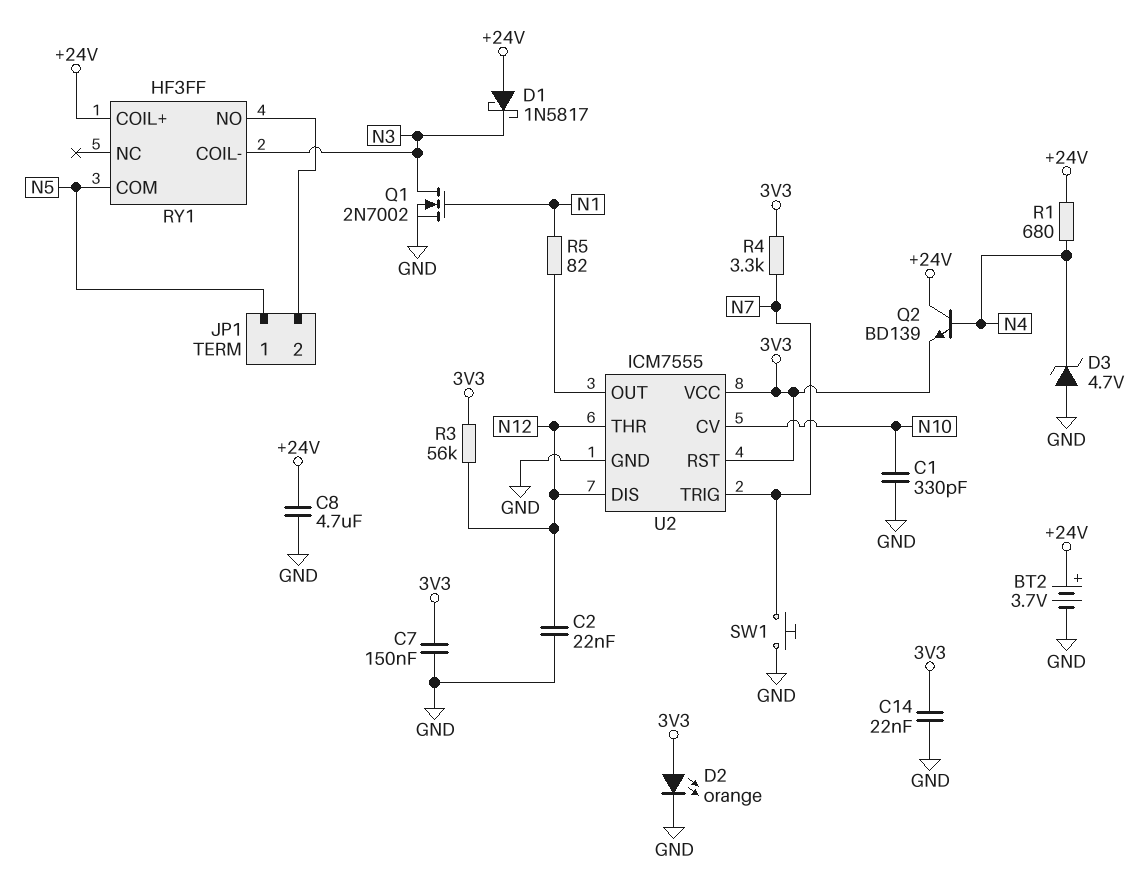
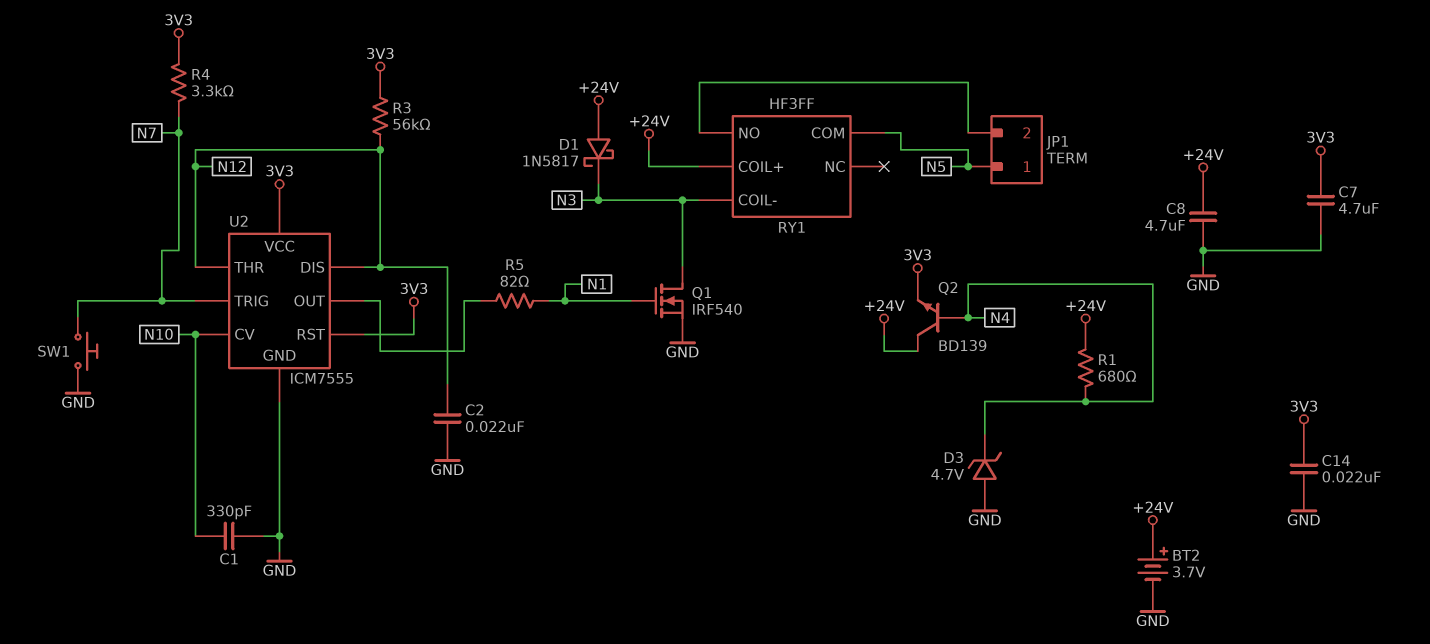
C7: 150nF (3V3, GND) -> 4.7uF (3V3, GND)
D2: LED orange (A 3V3, K GND) -> none
Q1: NMOS 2N7002 (G N1, D N3, S GND) -> NMOS IRF540 (G N1, D N3, S GND)

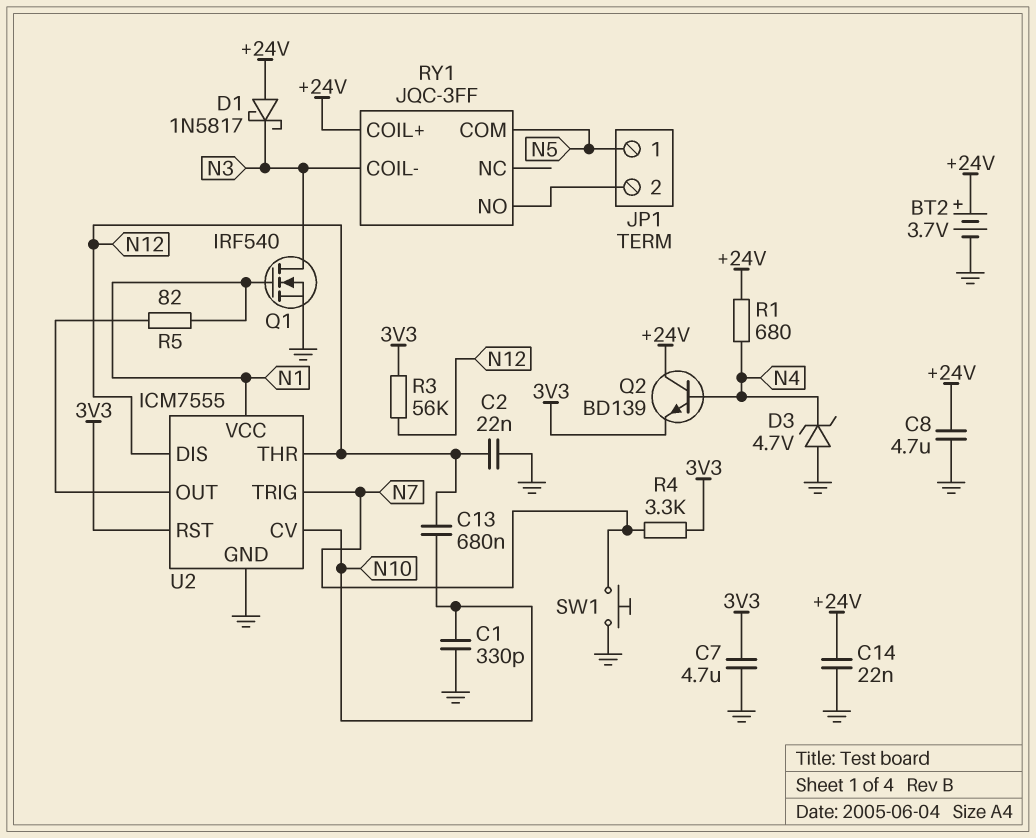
C13: none -> 680nF (N10, N12)
C14: 22nF (3V3, GND) -> 22nF (+24V, GND)
RY1: HF3FF -> JQC-3FF
U2 pin VCC: 3V3 -> N1

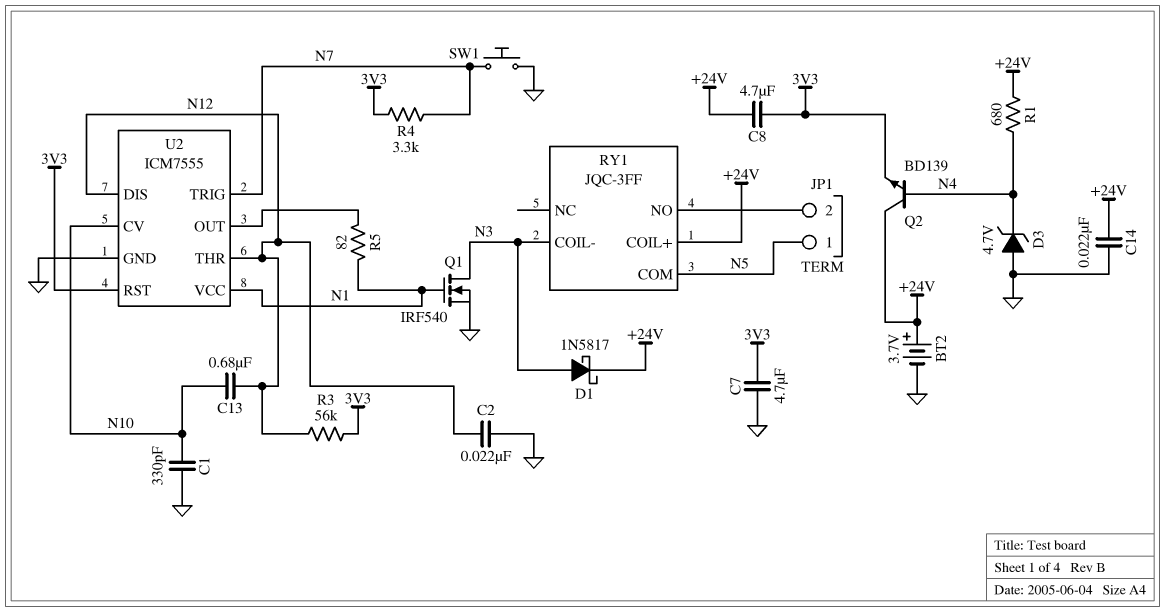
C8: 4.7uF (+24V, GND) -> 4.7uF (+24V, 3V3)
D1: schottky 1N5817 (A +24V, K N3) -> schottky 1N5817 (A N3, K +24V)

